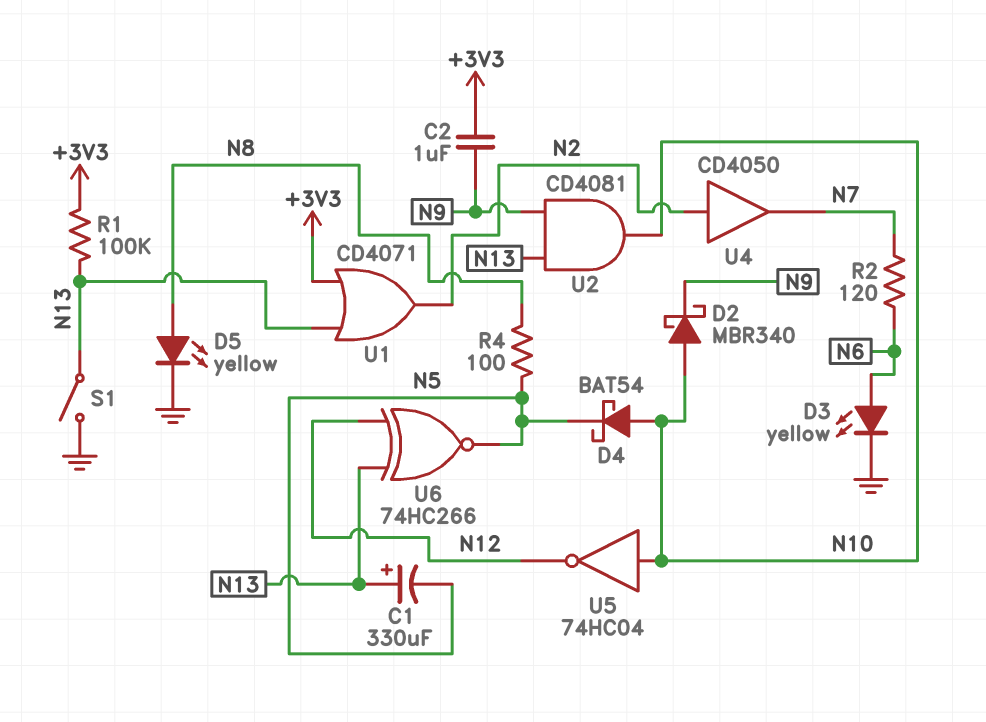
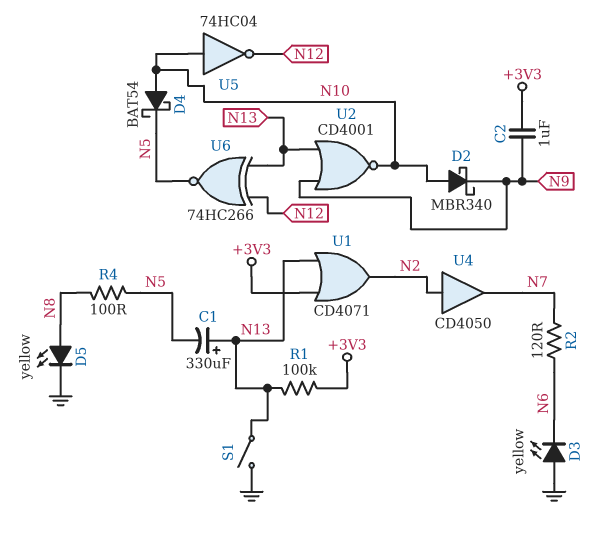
D3: LED yellow (A N6, K GND) -> LED yellow (A GND, K N6)
U2: AND CD4081 (in N9, in N13, out N10) -> NOR CD4001 (in N9, in N13, out N10)

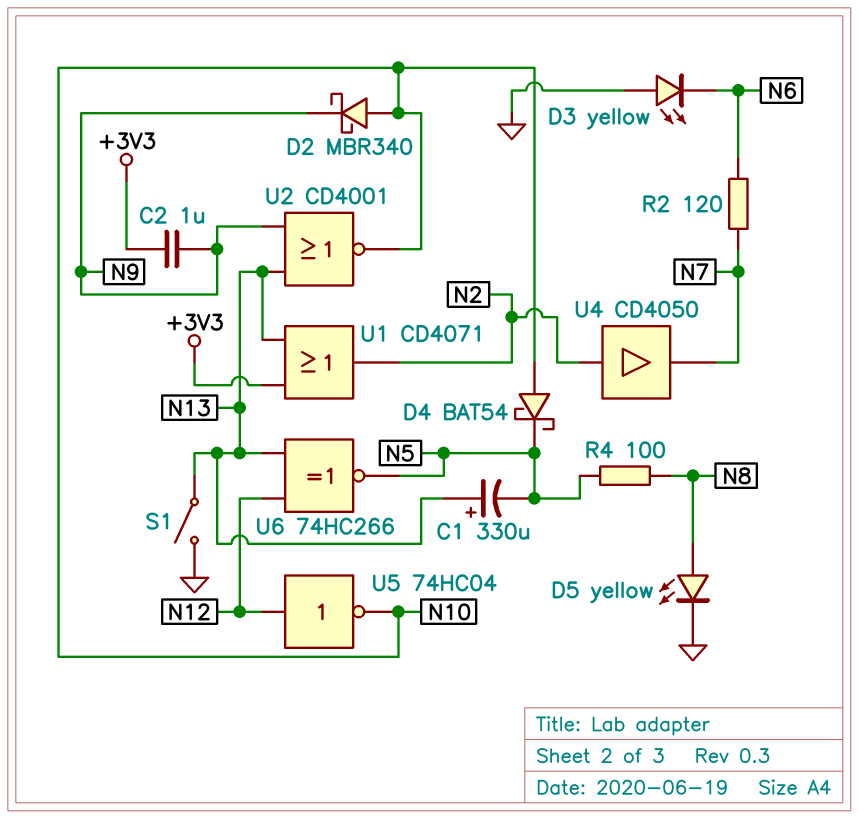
R1: 100k (+3V3, N13) -> none
U5: NOT 74HC04 (in N10, out N12) -> NOT 74HC04 (in N12, out N10)

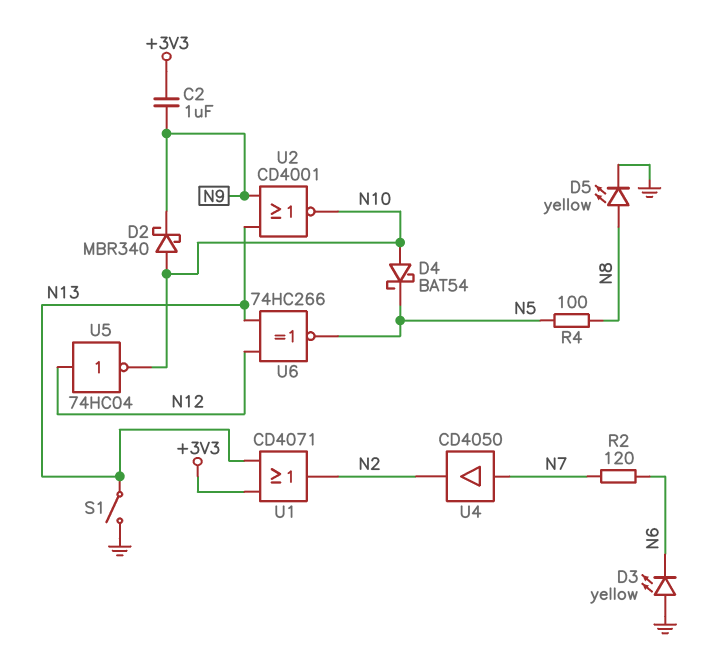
C1: 330uF (plus N13, minus N5) -> none
U4: buffer CD4050 (in N2, out N7) -> buffer CD4050 (in N7, out N2)

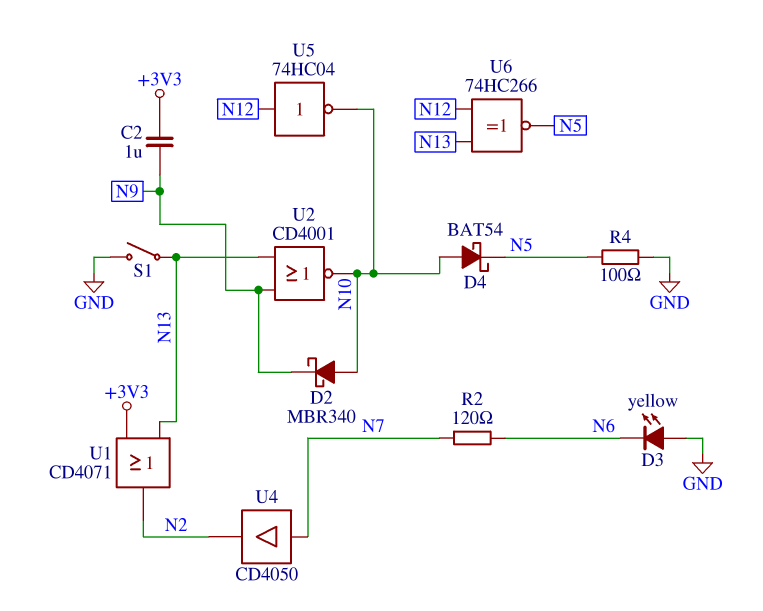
D5: LED yellow (A N8, K GND) -> none
R4: 100 (N5, N8) -> 100 (GND, N5)

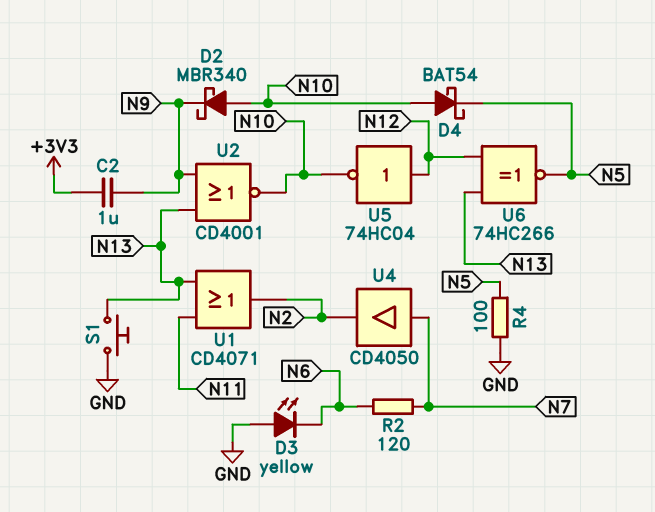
S1: switch (GND, N13) -> button (GND, N13)
U1: OR CD4071 (in +3V3, in N13, out N2) -> OR CD4071 (in N11, in N13, out N2)

